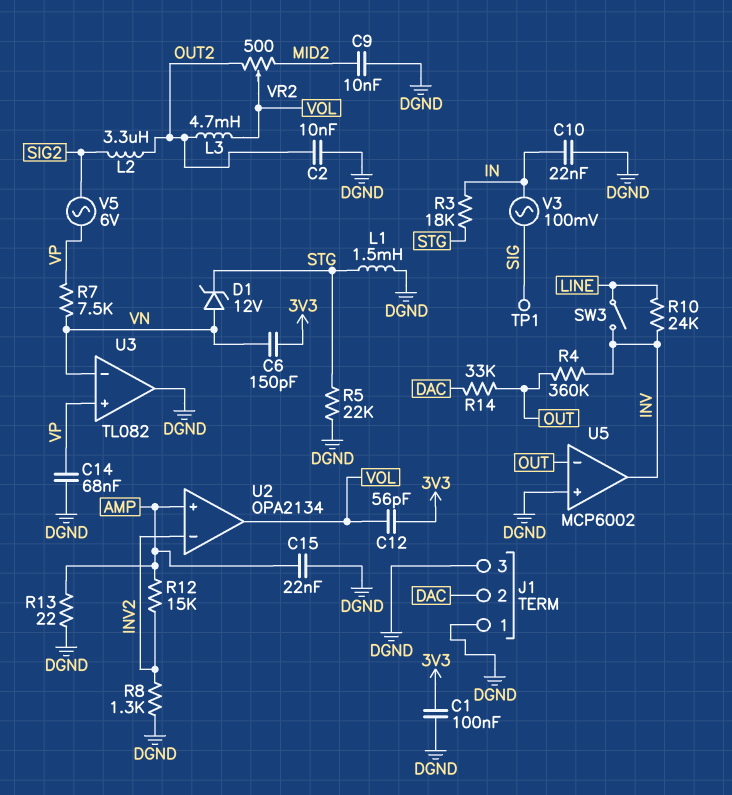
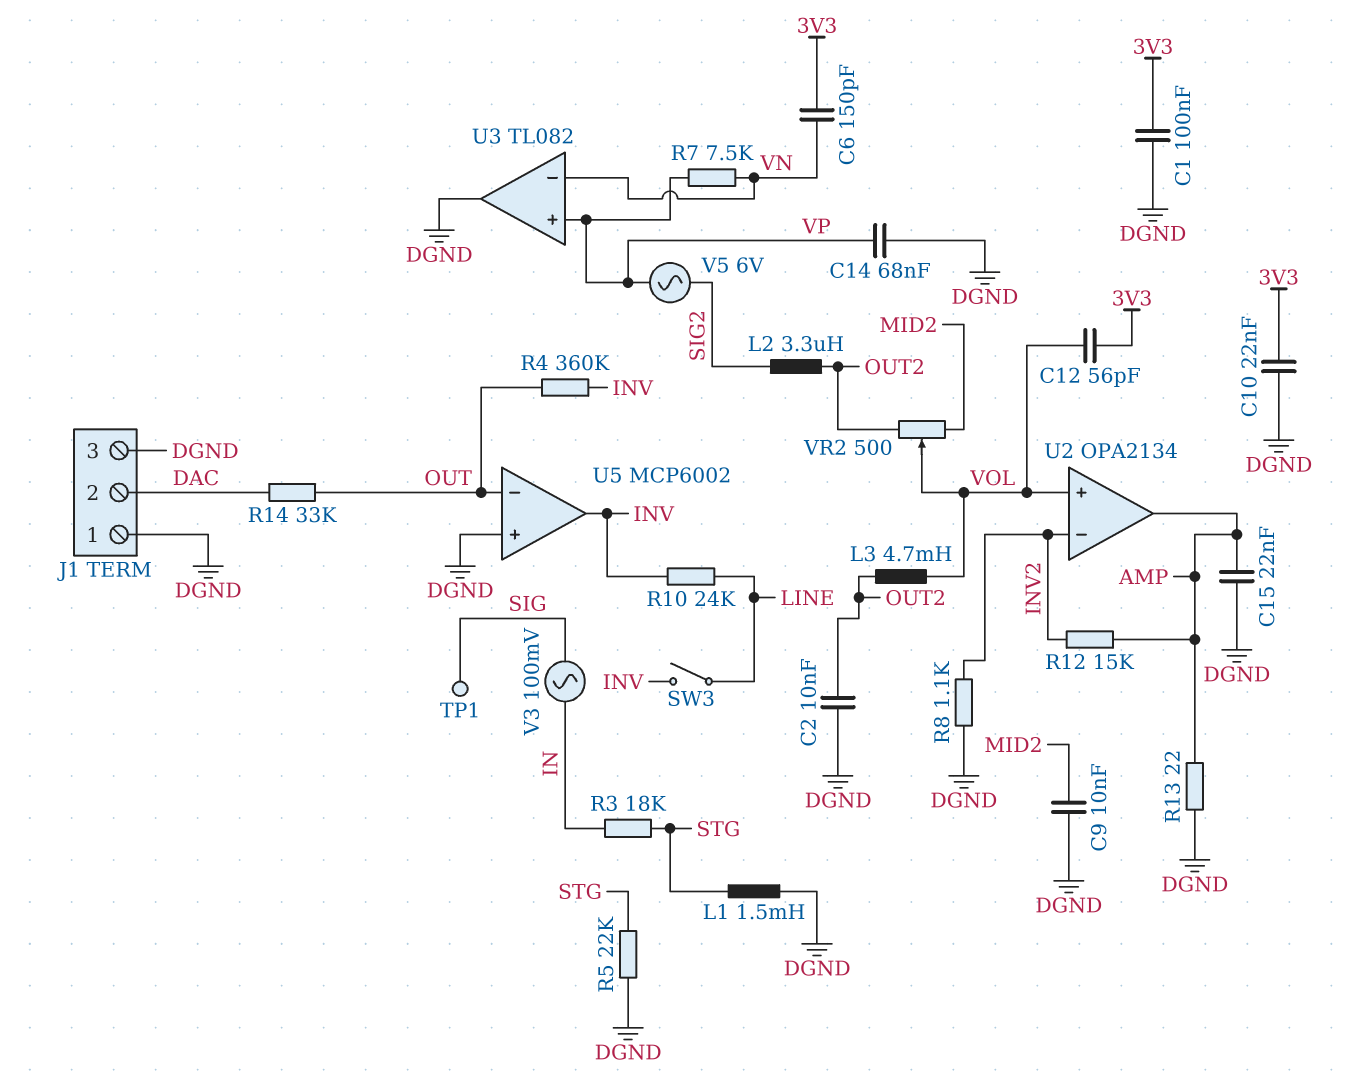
C10: 22nF (DGND, IN) -> 22nF (3V3, DGND)
D1: zener 12V (A VN, K STG) -> none
R8: 1.3k (DGND, INV2) -> 1.1k (DGND, INV2)
U2 pin in+: AMP -> VOL
U2 pin out: VOL -> AMP

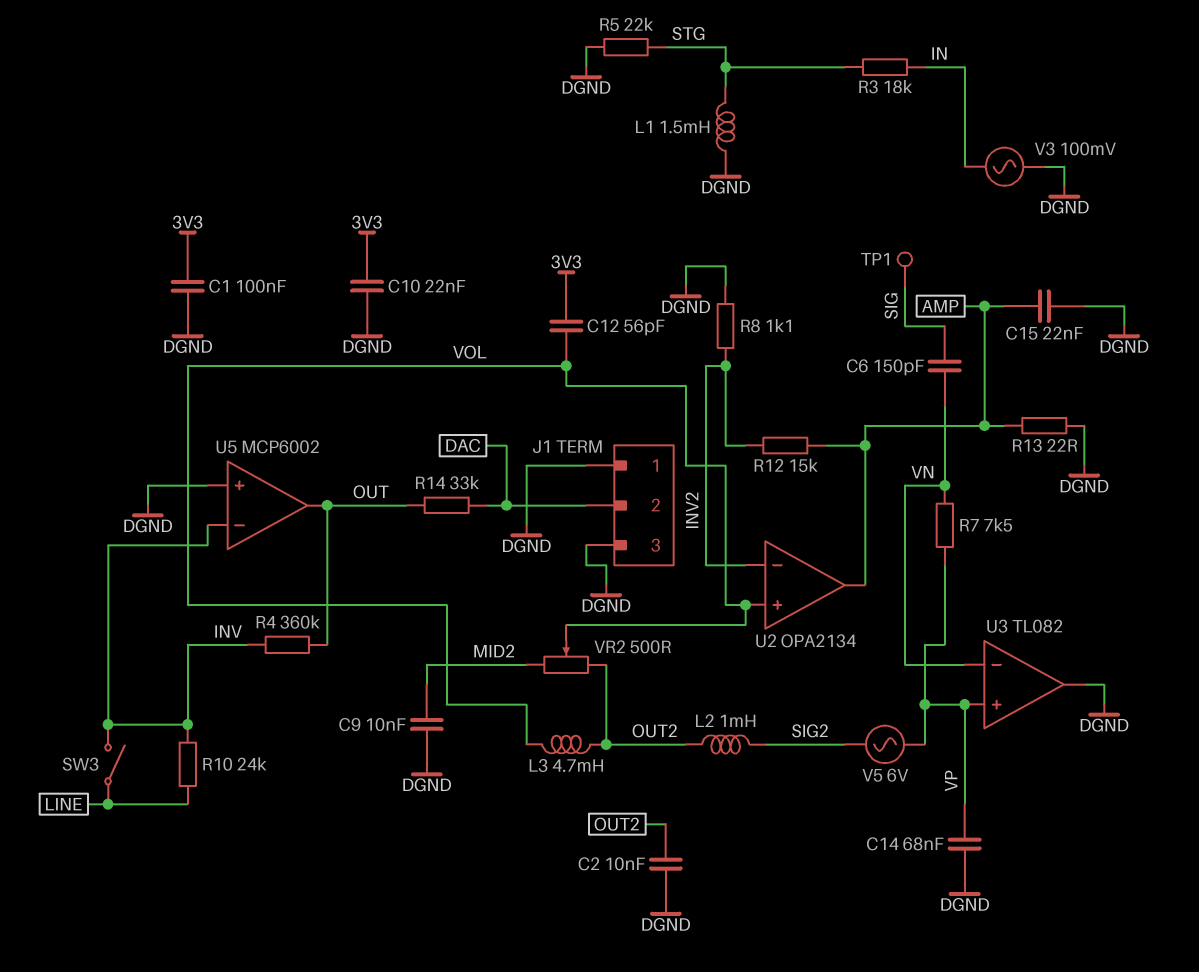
C6: 150pF (3V3, VN) -> 150pF (SIG, VN)
L2: 3.3uH (OUT2, SIG2) -> 1mH (OUT2, SIG2)
U5 pin in-: OUT -> INV
U5 pin out: INV -> OUT
V3: AC 100mV (IN, SIG) -> AC 100mV (DGND, IN)

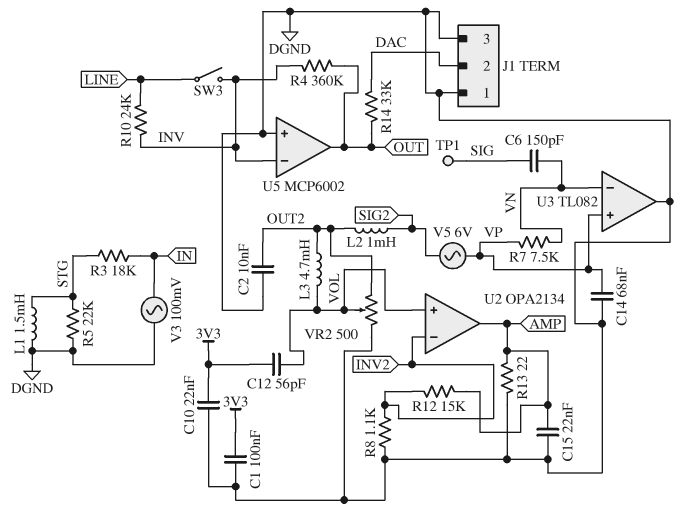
C9: 10nF (DGND, MID2) -> none
VR2: 500 (MID2, OUT2, wiper VOL) -> 500 (DGND, OUT2, wiper VOL)

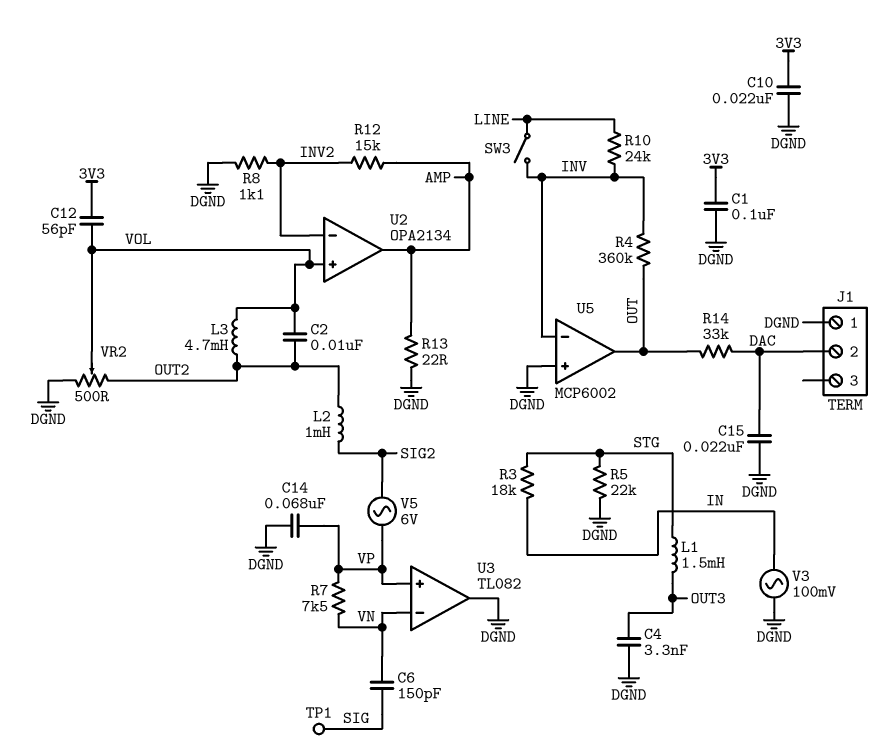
C2: 10nF (DGND, OUT2) -> 10nF (OUT2, VOL)
C4: none -> 3.3nF (DGND, OUT3)
C15: 22nF (AMP, DGND) -> 22nF (DAC, DGND)
J1 pin 3: DGND -> none
L1: 1.5mH (DGND, STG) -> 1.5mH (OUT3, STG)

